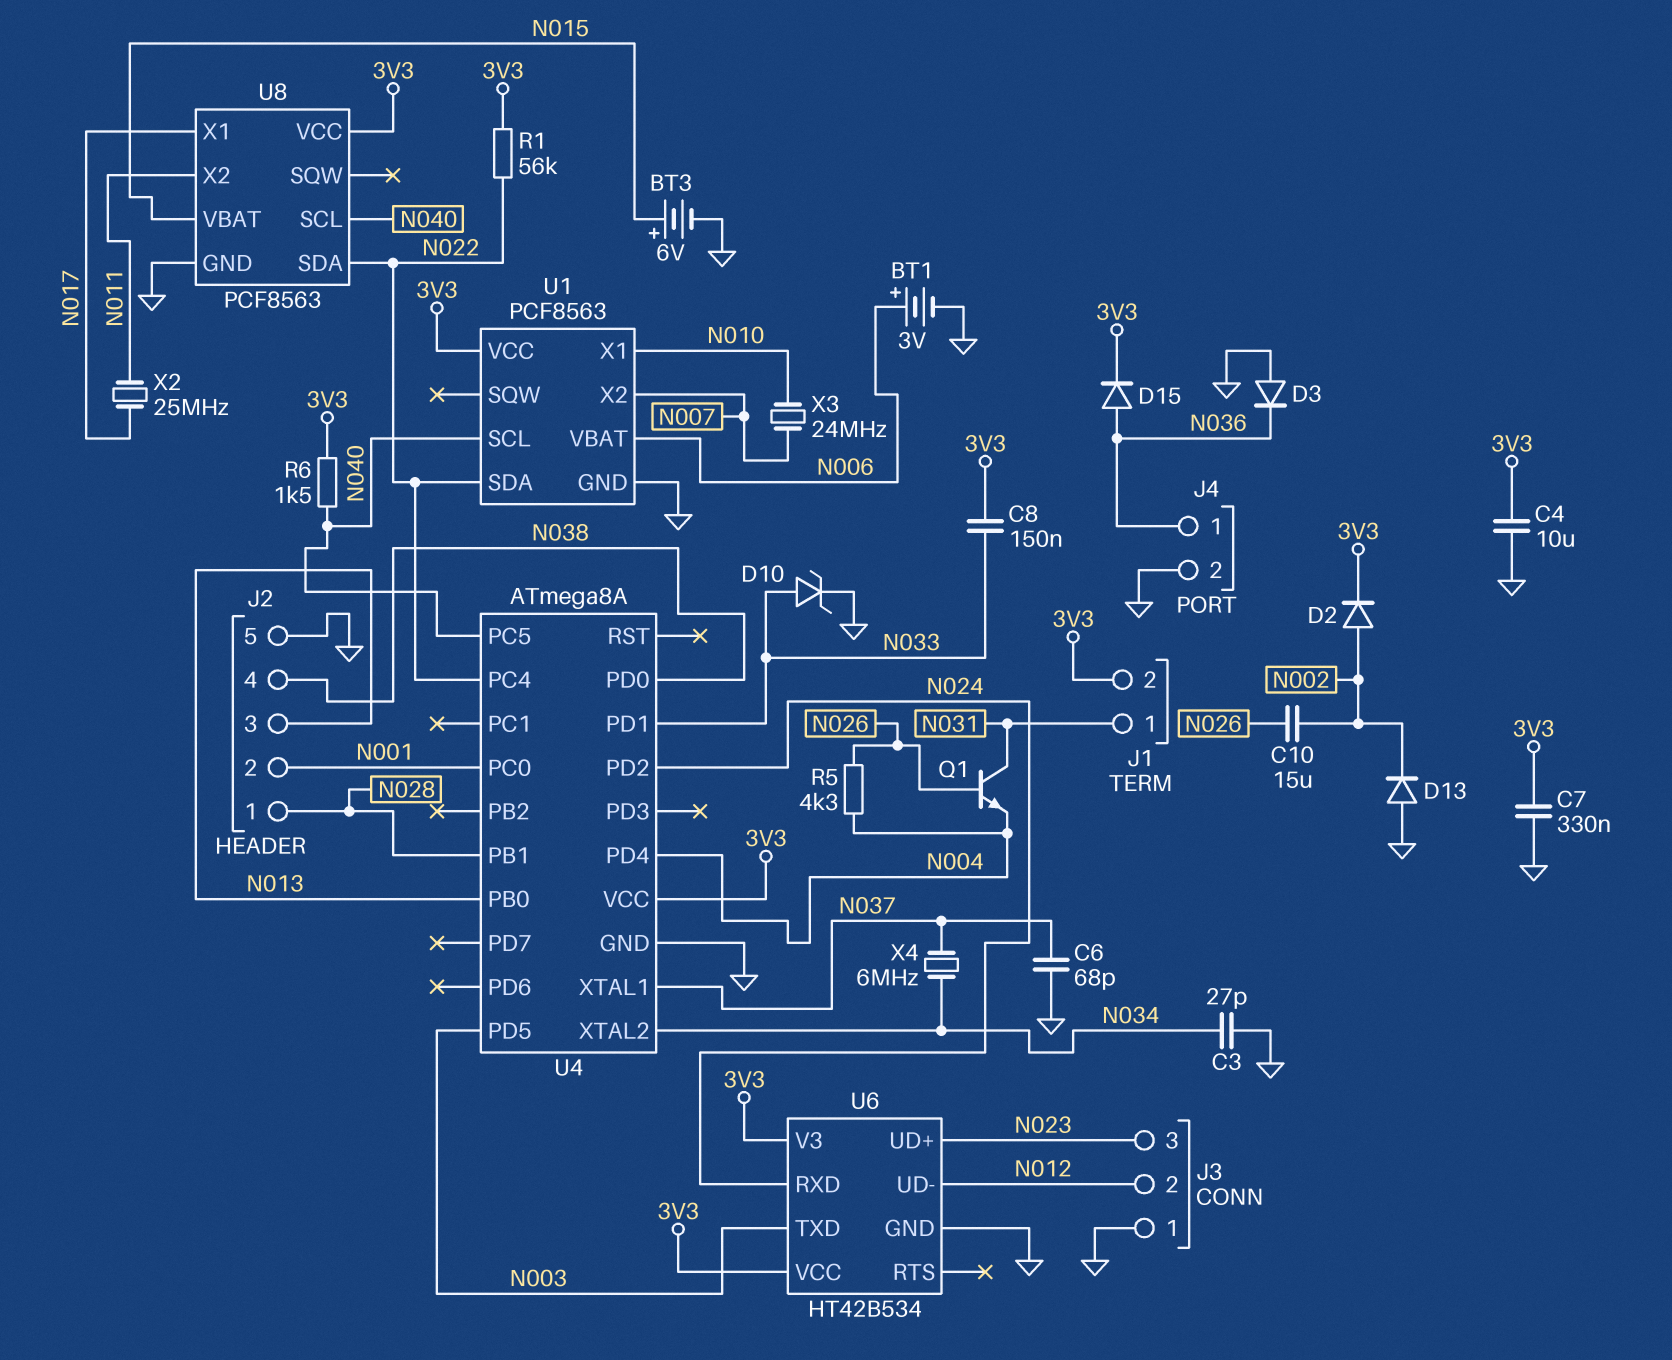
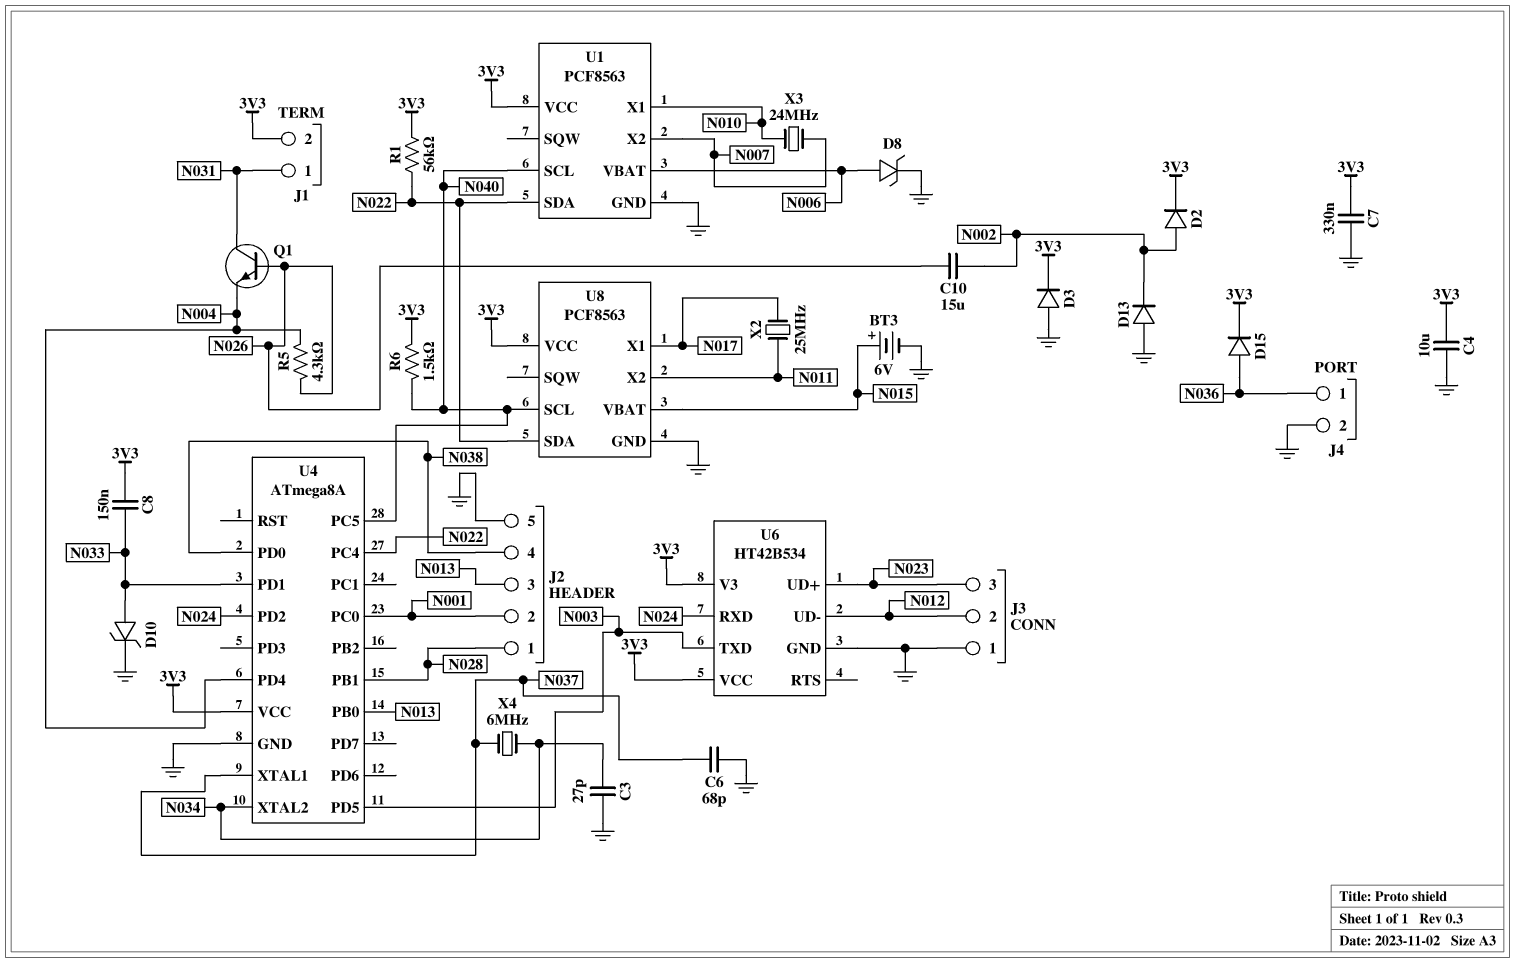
BT1: 3V (plus N006, minus GND) -> none
D3: diode (A GND, K N036) -> diode (A GND, K 3V3)
D8: none -> zener (A N006, K GND)

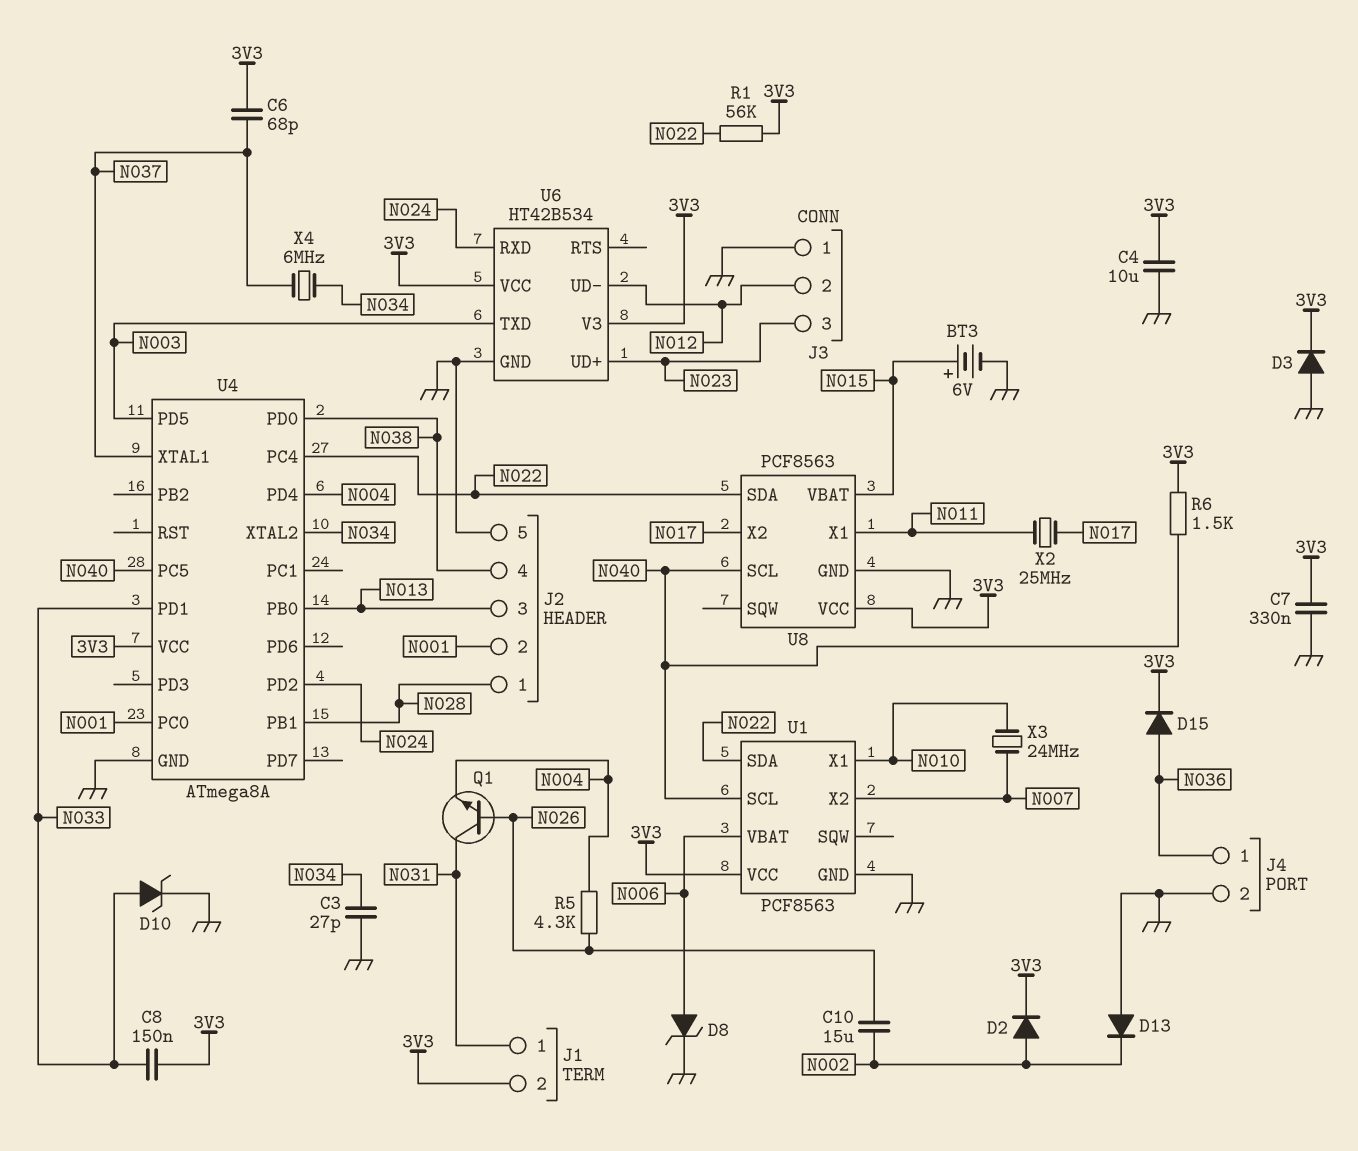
C6: 68pF (GND, N037) -> 68pF (3V3, N037)
U8 pin X1: N017 -> N011
U8 pin X2: N011 -> N017

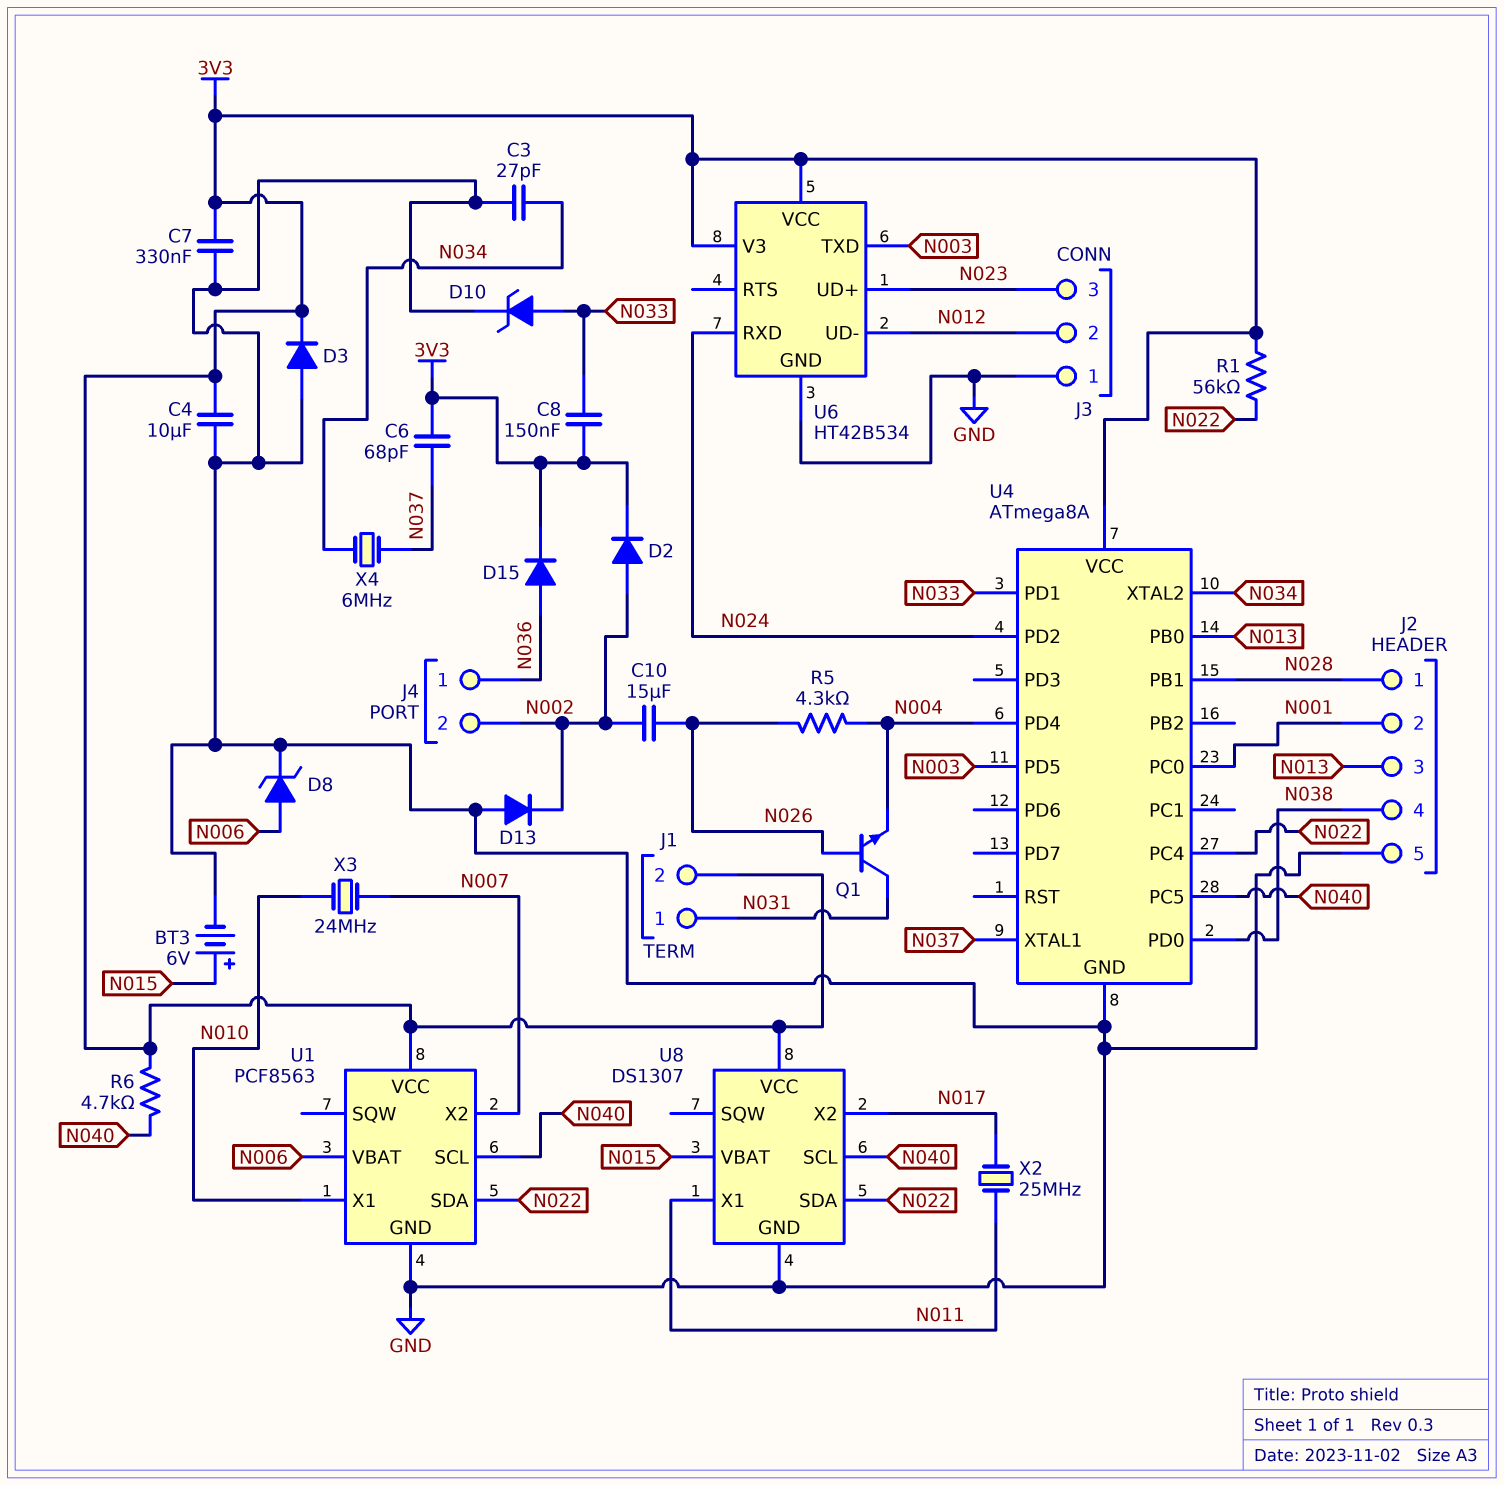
J4 pin 2: GND -> N002
R6: 1.5k (3V3, N040) -> 4.7k (3V3, N040)
U8: PCF8563 -> DS1307

